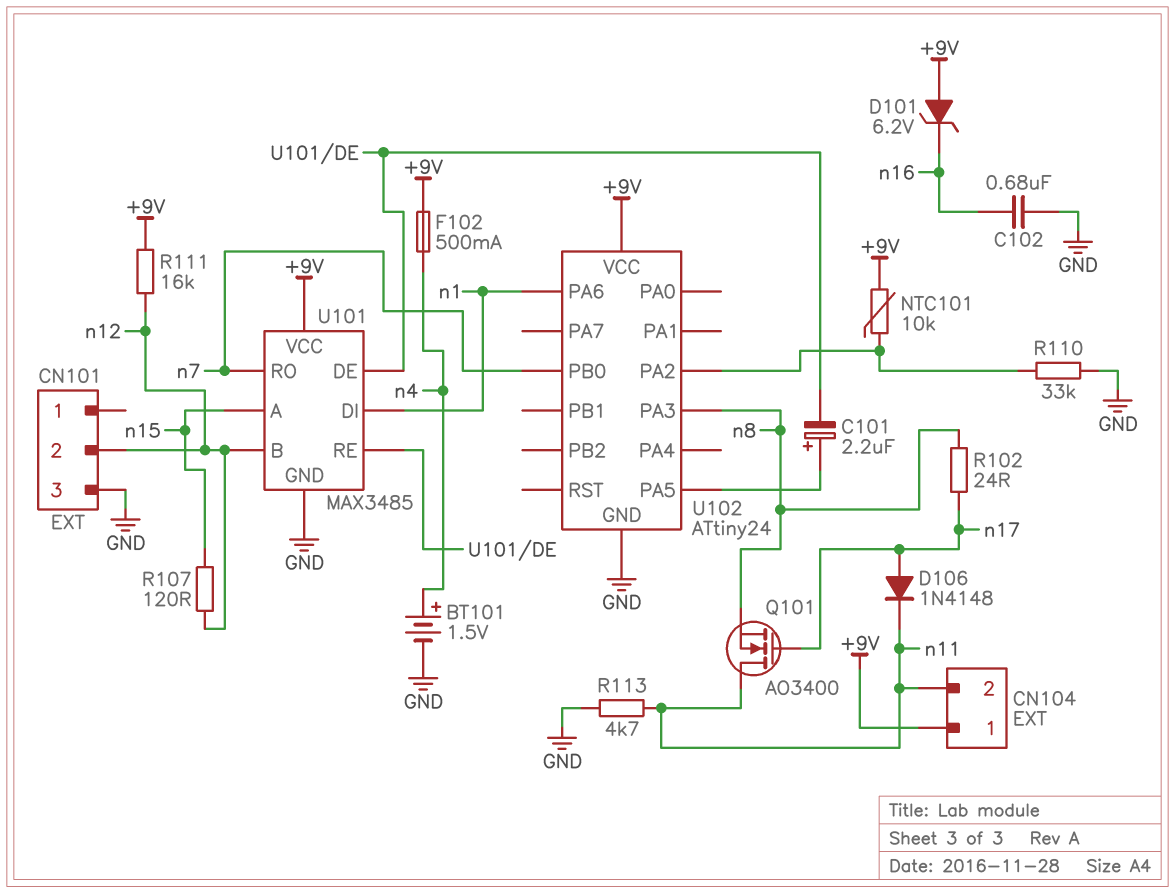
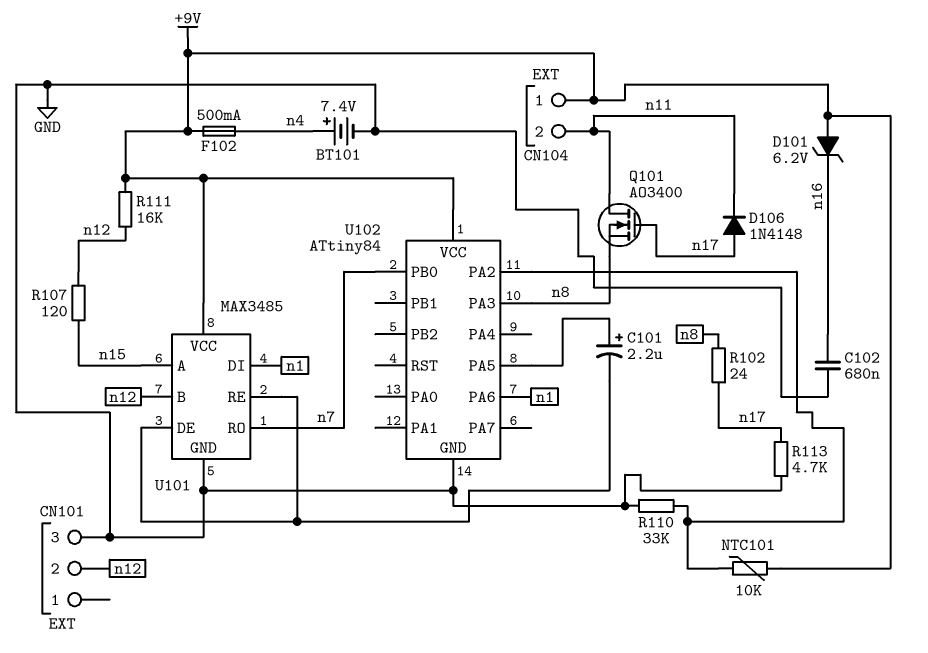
BT101: 1.5V (plus n4, minus GND) -> 7.4V (plus n4, minus GND)
R113: 4.7k (GND, n11) -> 4.7k (GND, n17)
U102: ATtiny24 -> ATtiny84

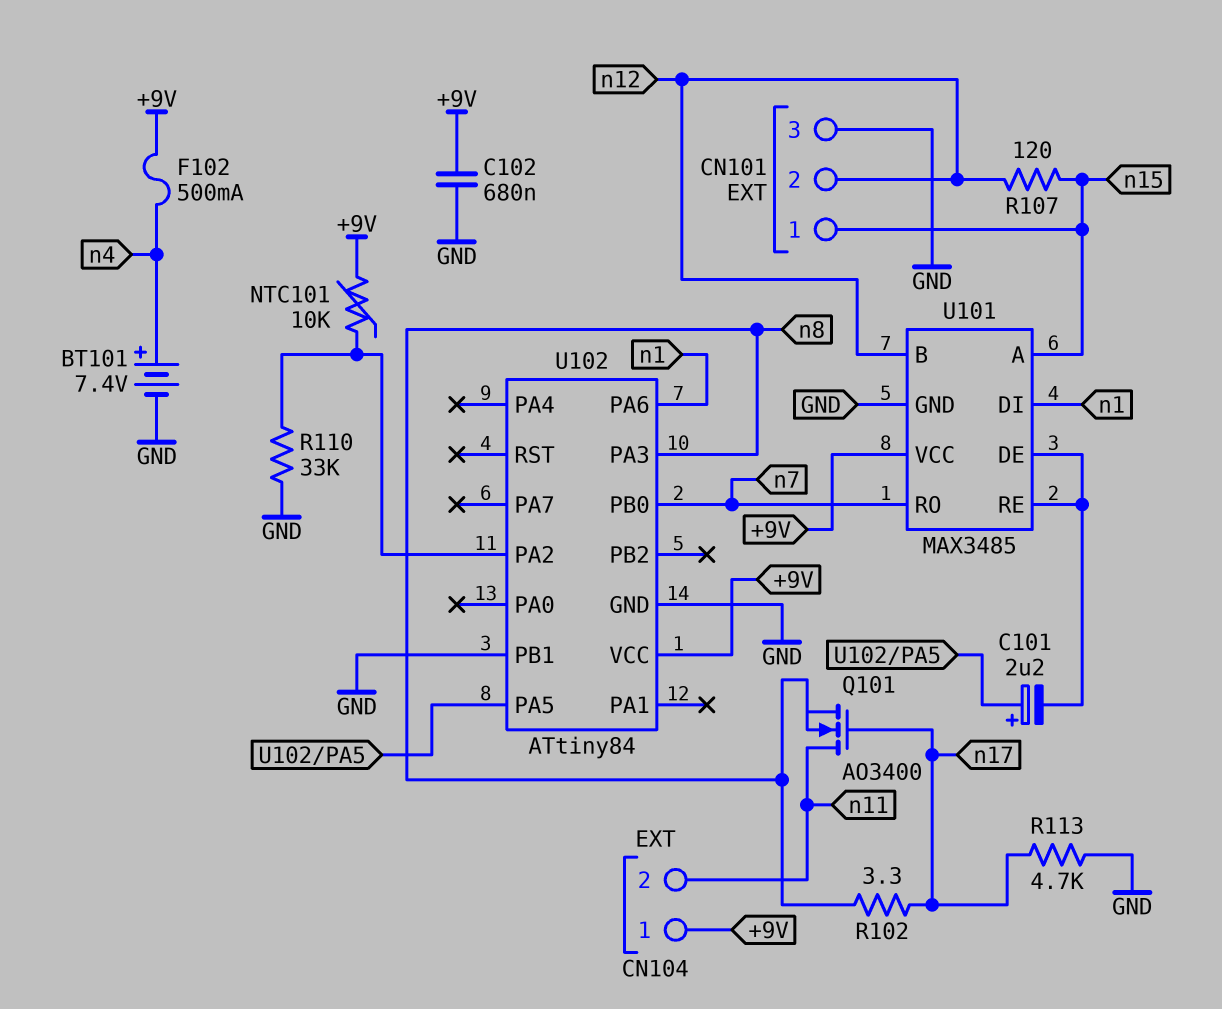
C102: 680nF (GND, n16) -> 680nF (+9V, GND)
CN101 pin 1: none -> n15
D101: zener 6.2V (A +9V, K n16) -> none
D106: diode 1N4148 (A n17, K n11) -> none
R102: 24 (n8, n17) -> 3.3 (n8, n17)
R111: 16k (+9V, n12) -> none
U102 pin PB1: none -> GND

